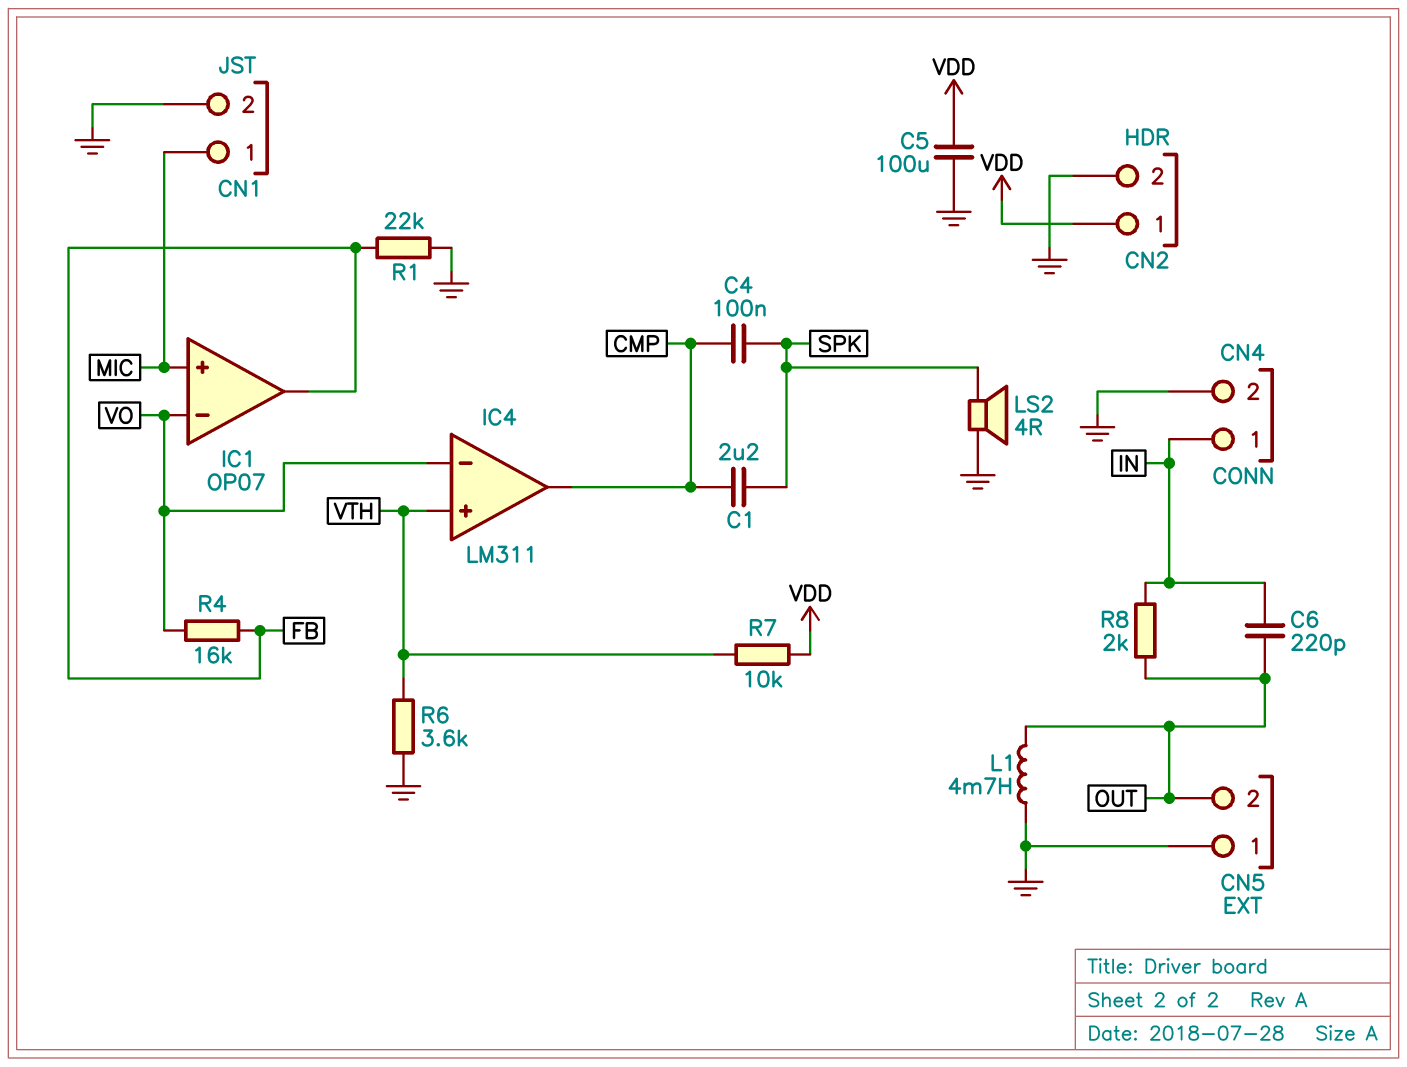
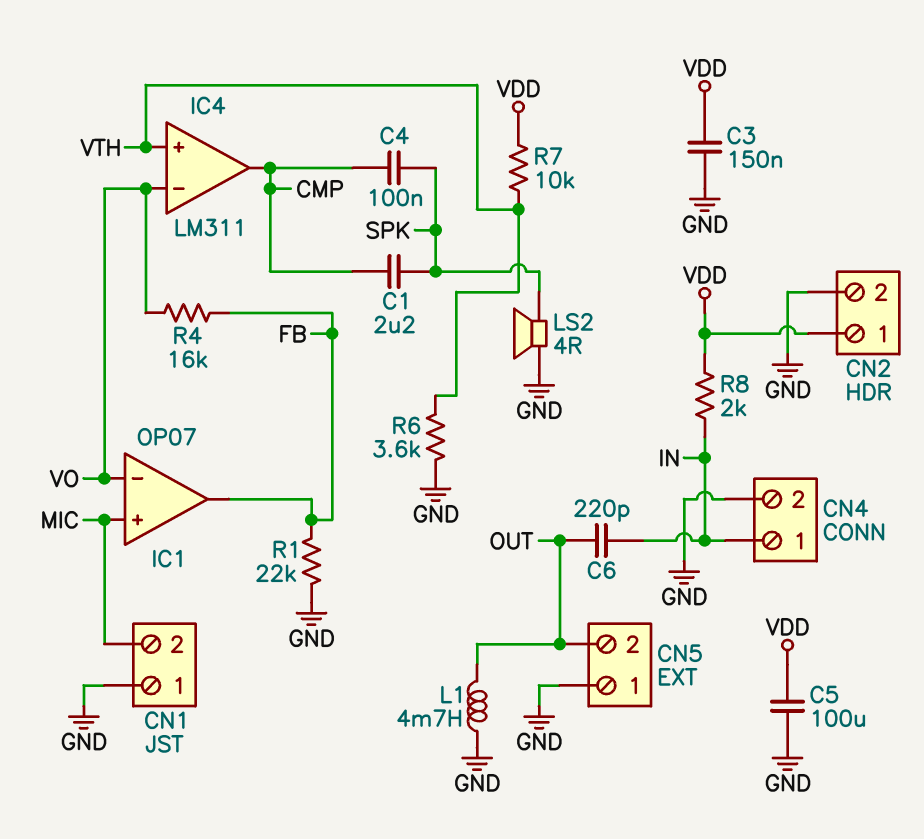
C3: none -> 150nF (GND, VDD)
CN1 pin 1: MIC -> GND
CN1 pin 2: GND -> MIC
R8: 2k (IN, OUT) -> 2k (IN, VDD)

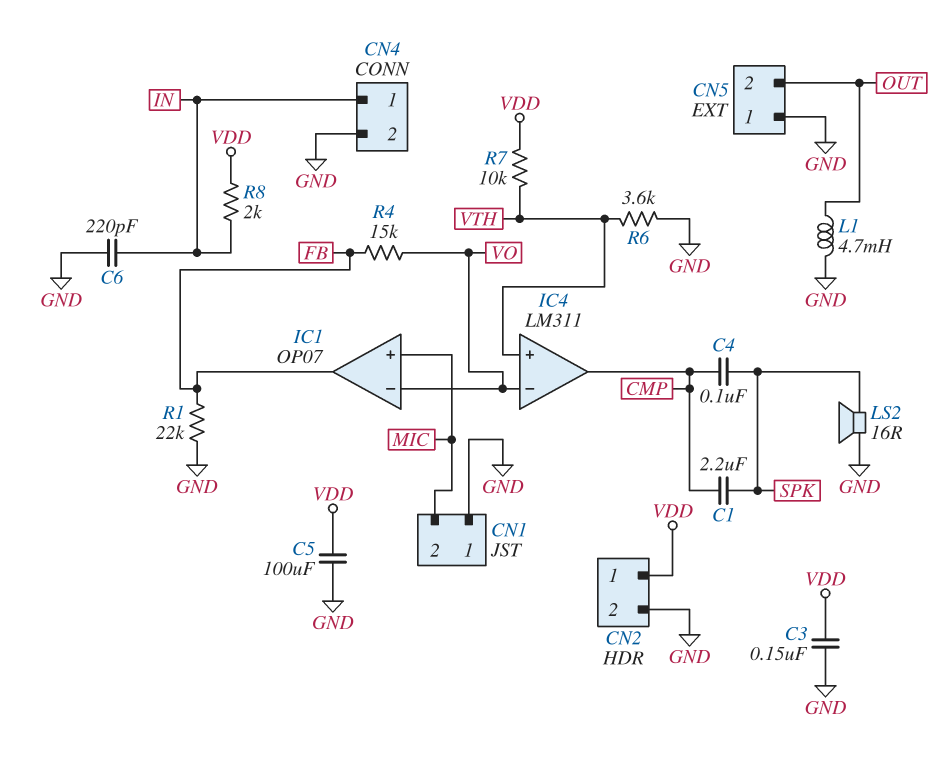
C6: 220pF (IN, OUT) -> 220pF (GND, IN)
LS2: speaker 4R (GND, SPK) -> speaker 16R (GND, SPK)
R4: 16k (FB, VO) -> 15k (FB, VO)

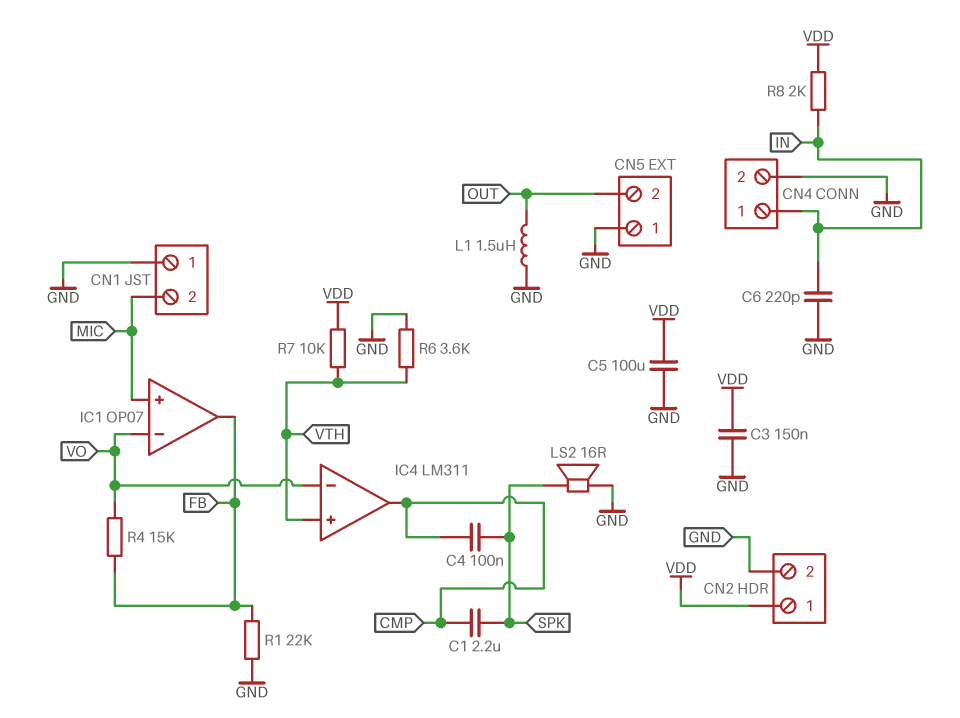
L1: 4.7mH (GND, OUT) -> 1.5uH (GND, OUT)

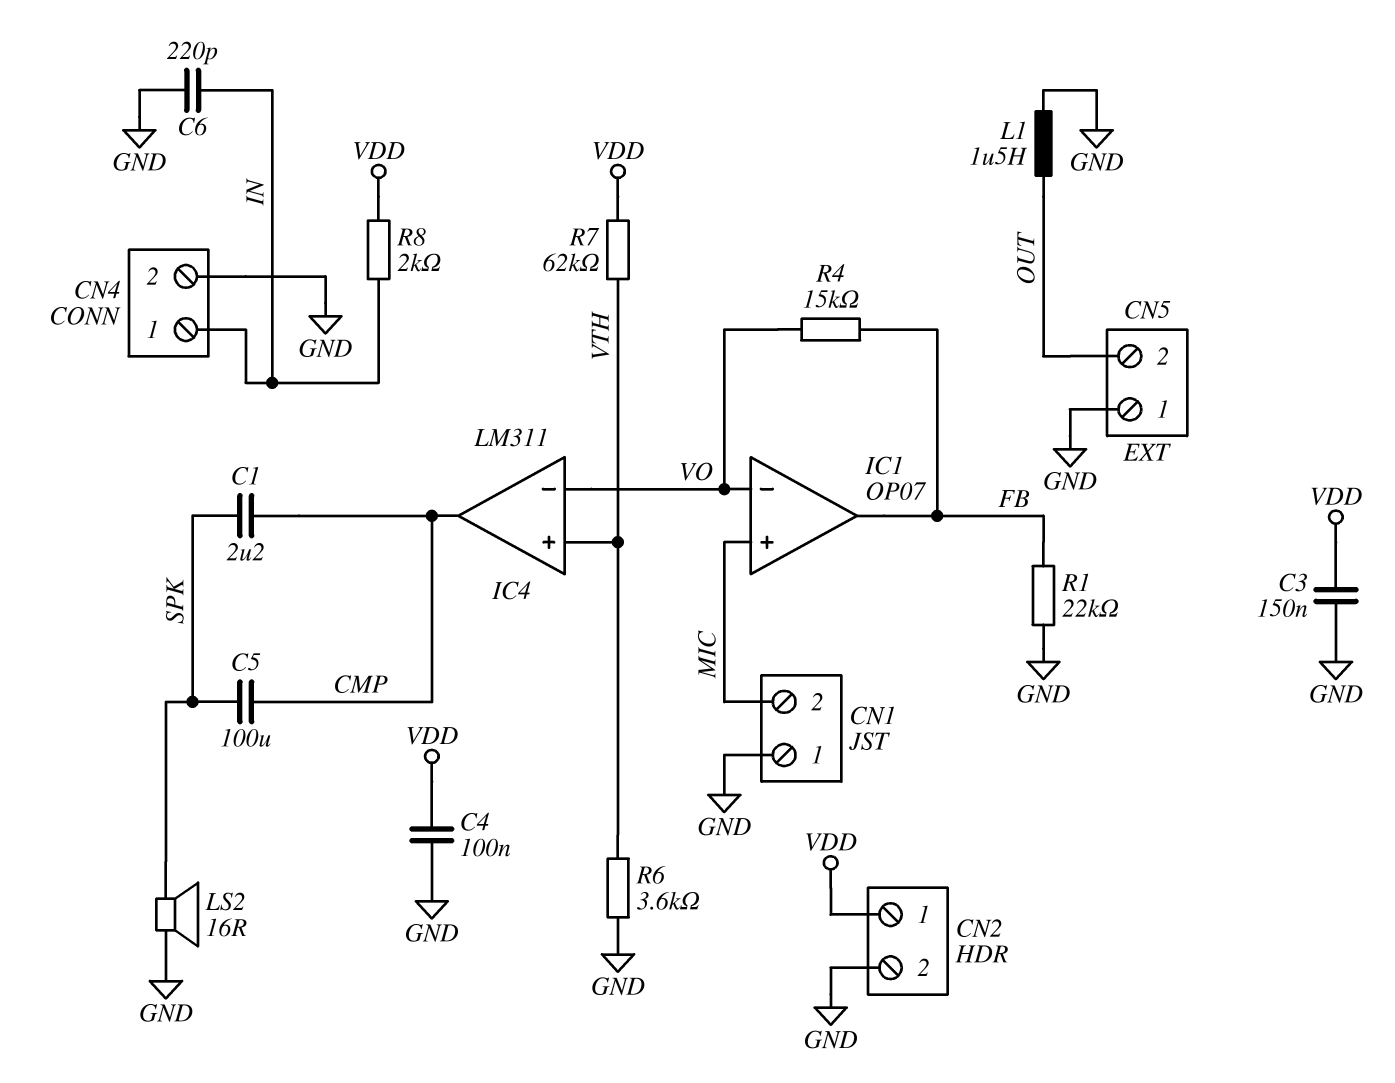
C4: 100nF (CMP, SPK) -> 100nF (GND, VDD)
C5: 100uF (GND, VDD) -> 100uF (CMP, SPK)
R7: 10k (VDD, VTH) -> 62k (VDD, VTH)

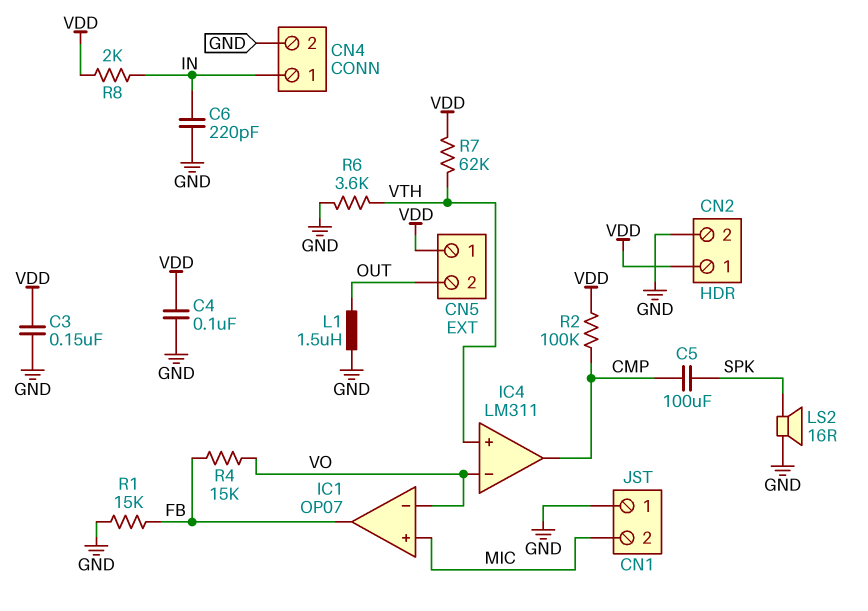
C1: 2.2uF (CMP, SPK) -> none
CN5 pin 1: GND -> VDD
R1: 22k (FB, GND) -> 15k (FB, GND)
R2: none -> 100k (CMP, VDD)

